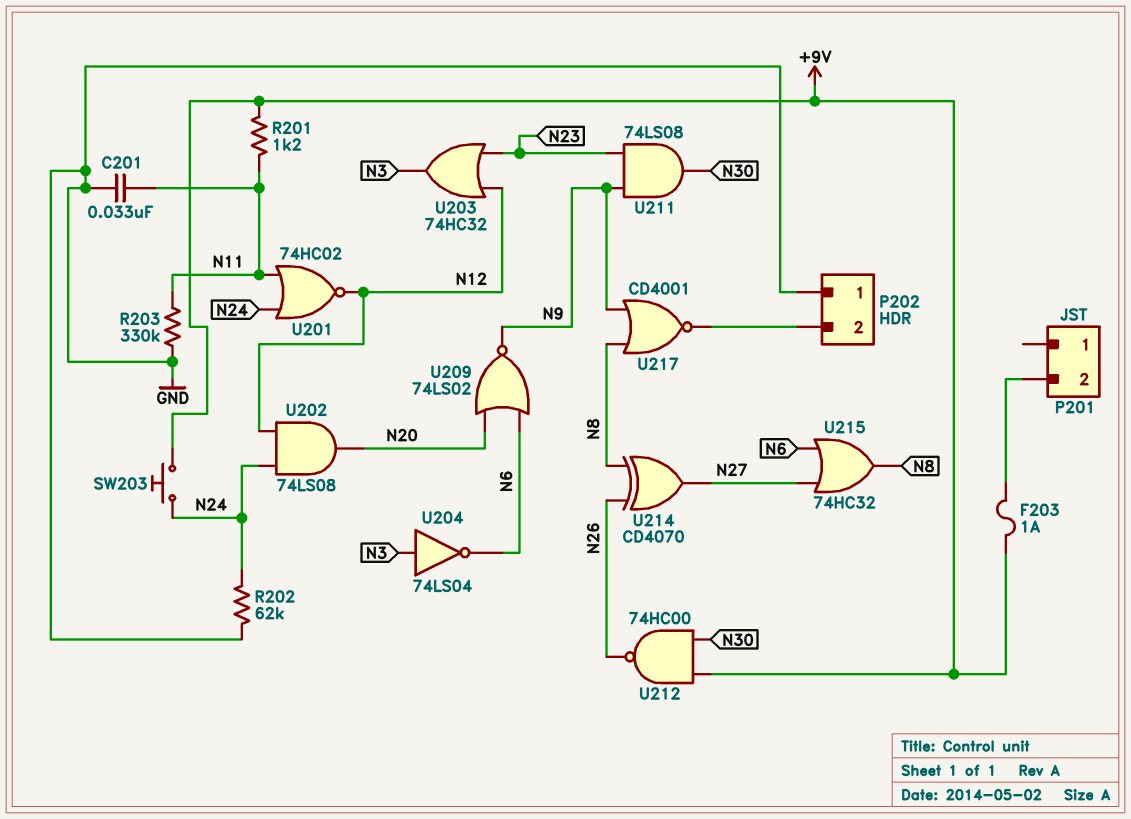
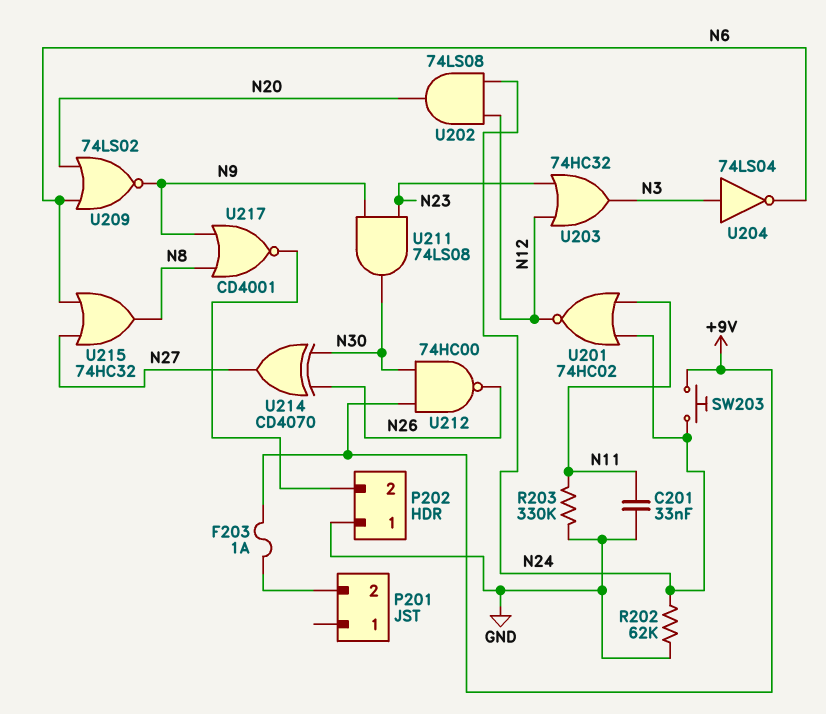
R201: 1.2k (+9V, N11) -> none
U214: XOR CD4070 (in N8, in N26, out N27) -> XOR CD4070 (in N26, in N30, out N27)

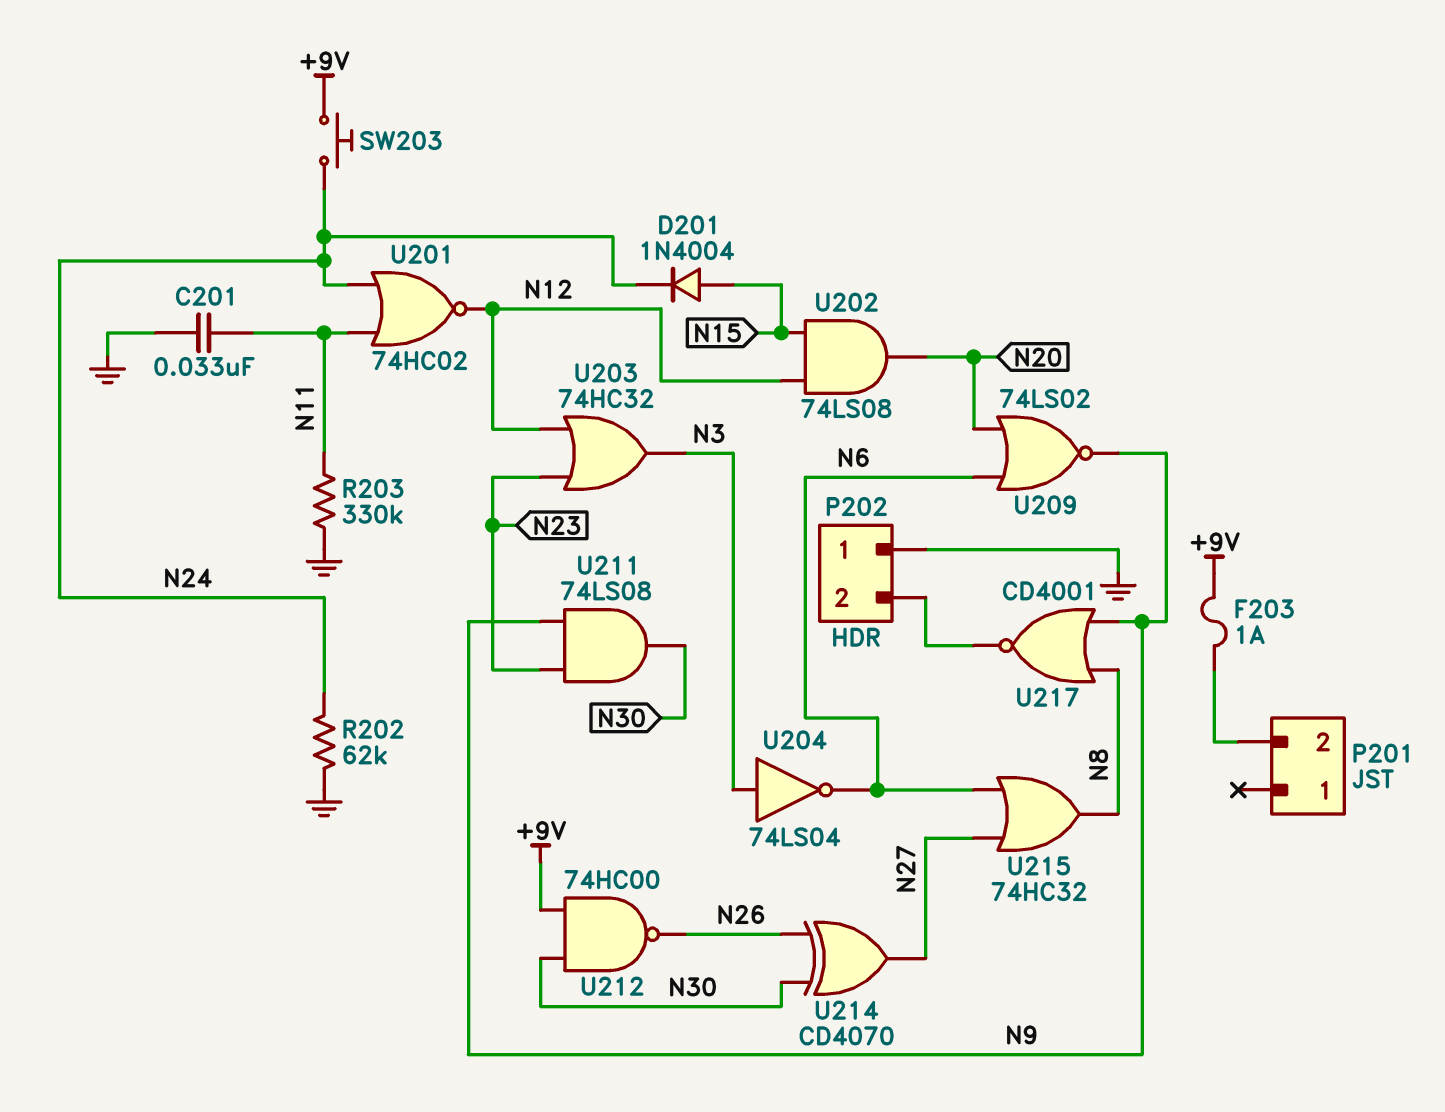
D201: none -> diode 1N4004 (A N15, K N24)
U202: AND 74LS08 (in N12, in N24, out N20) -> AND 74LS08 (in N12, in N15, out N20)

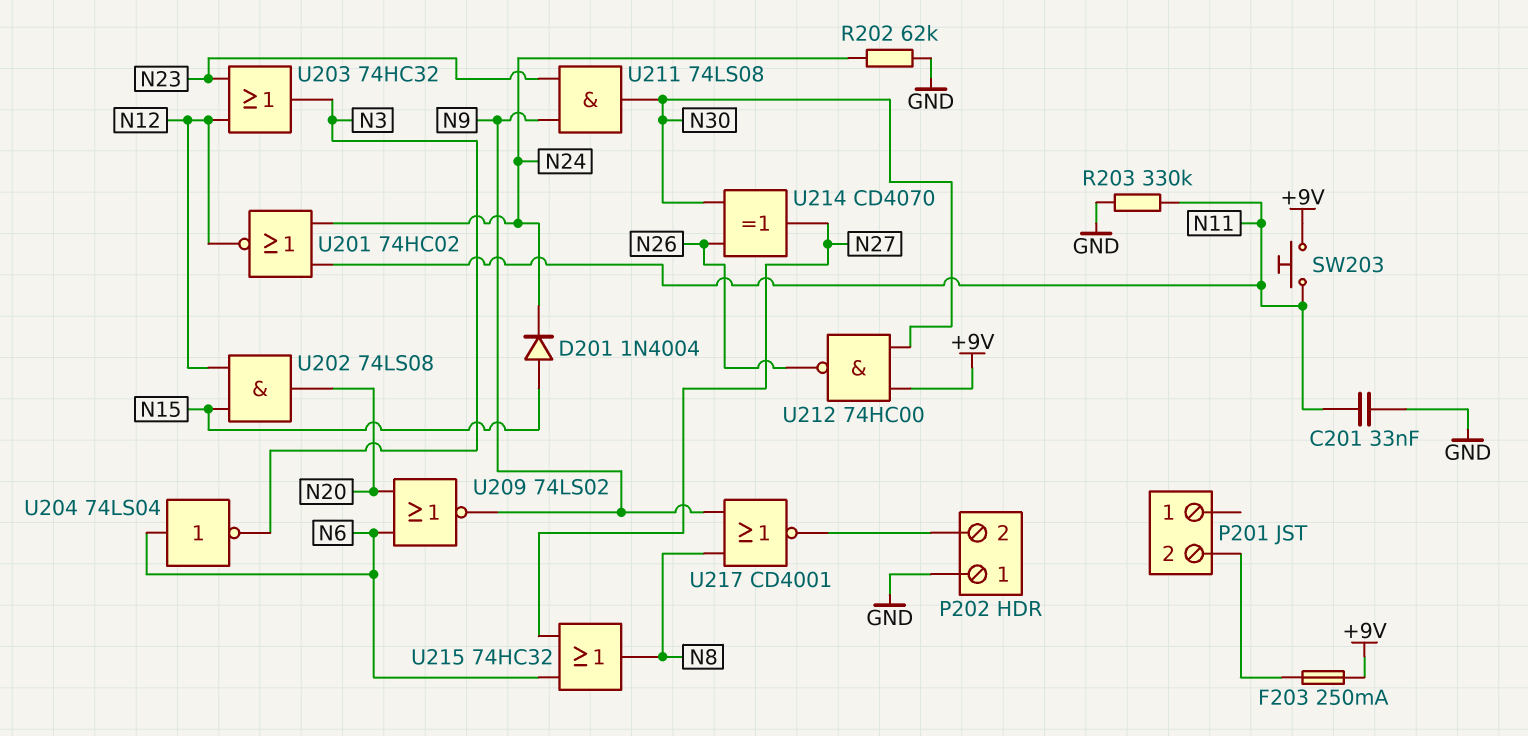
F203: 1A (+9V, P201/2) -> 250mA (+9V, P201/2)
SW203: button (+9V, N24) -> button (+9V, N11)
U204: NOT 74LS04 (in N3, out N6) -> NOT 74LS04 (in N6, out N3)

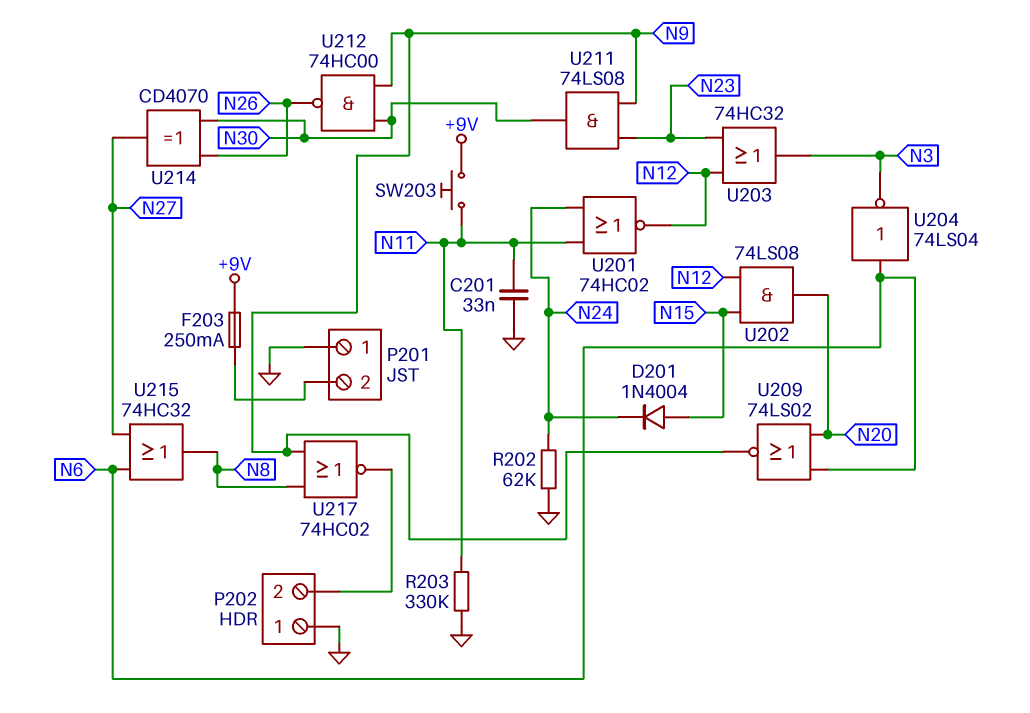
P201 pin 1: none -> GND
U212: NAND 74HC00 (in +9V, in N30, out N26) -> NAND 74HC00 (in N9, in N30, out N26)
U217: NOR CD4001 (in N8, in N9, out P202/2) -> NOR 74HC02 (in N8, in N9, out P202/2)

